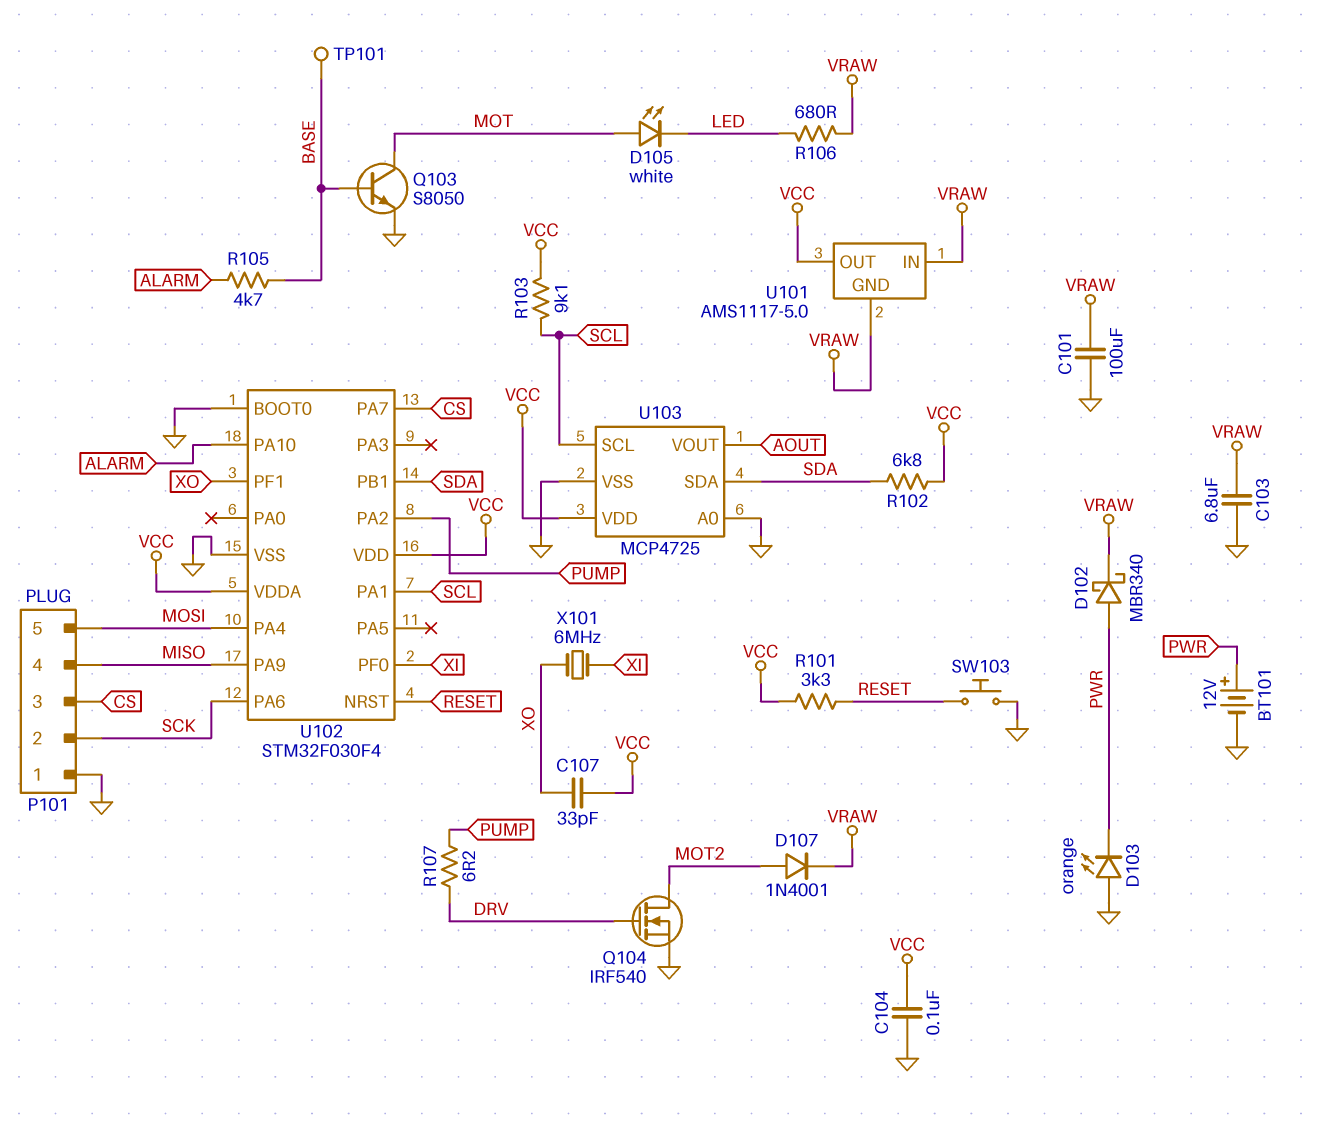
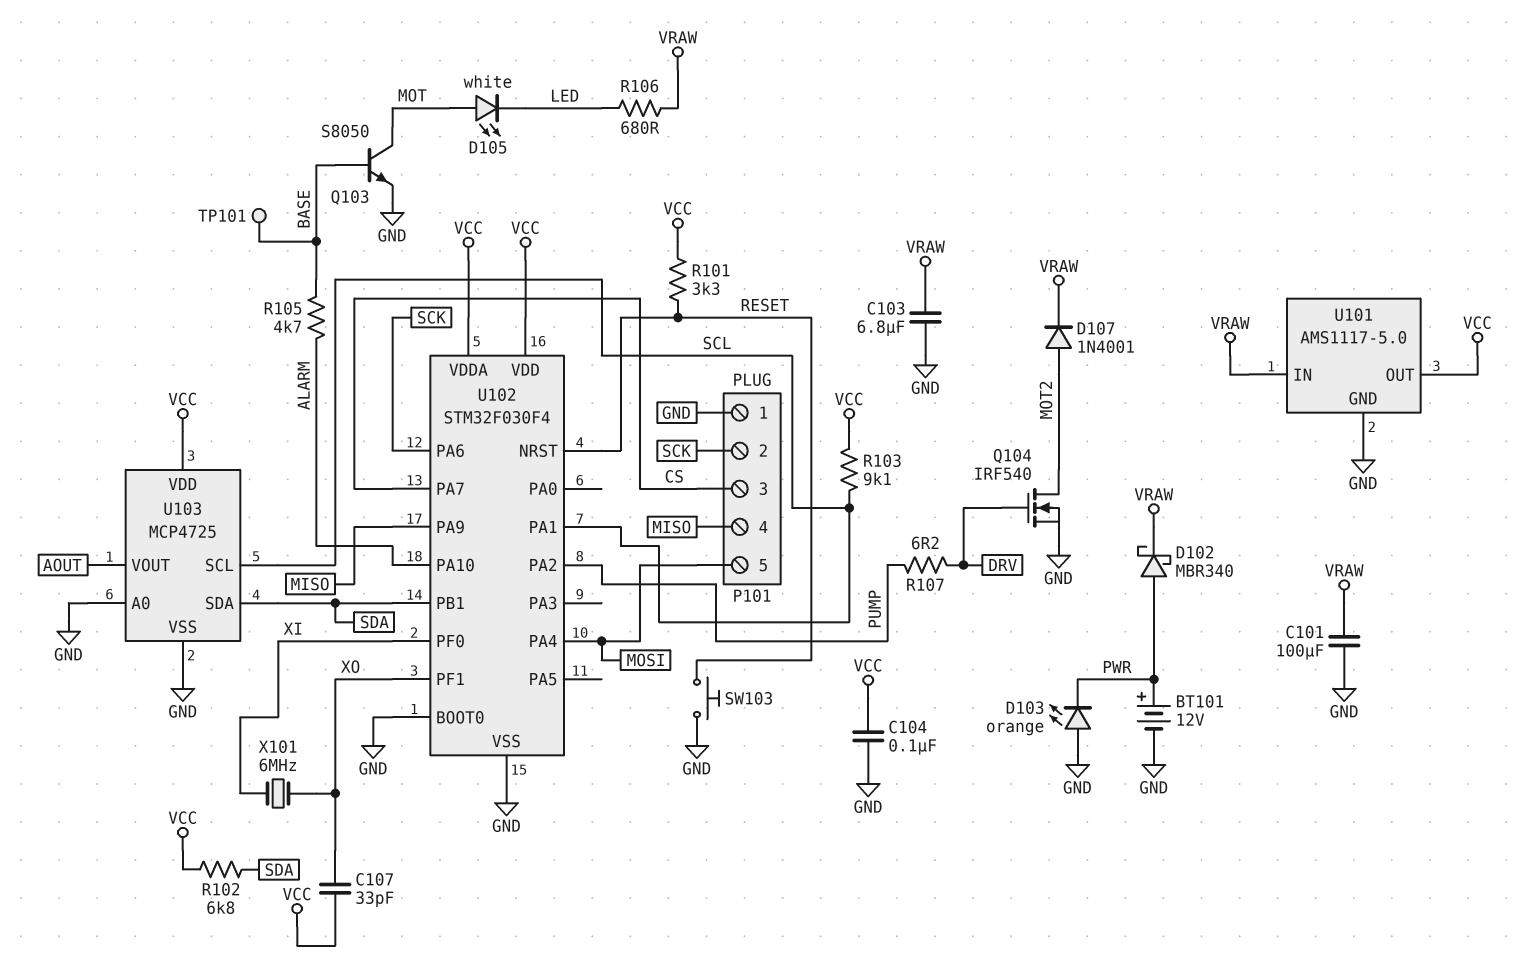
U101 pin GND: VRAW -> GND

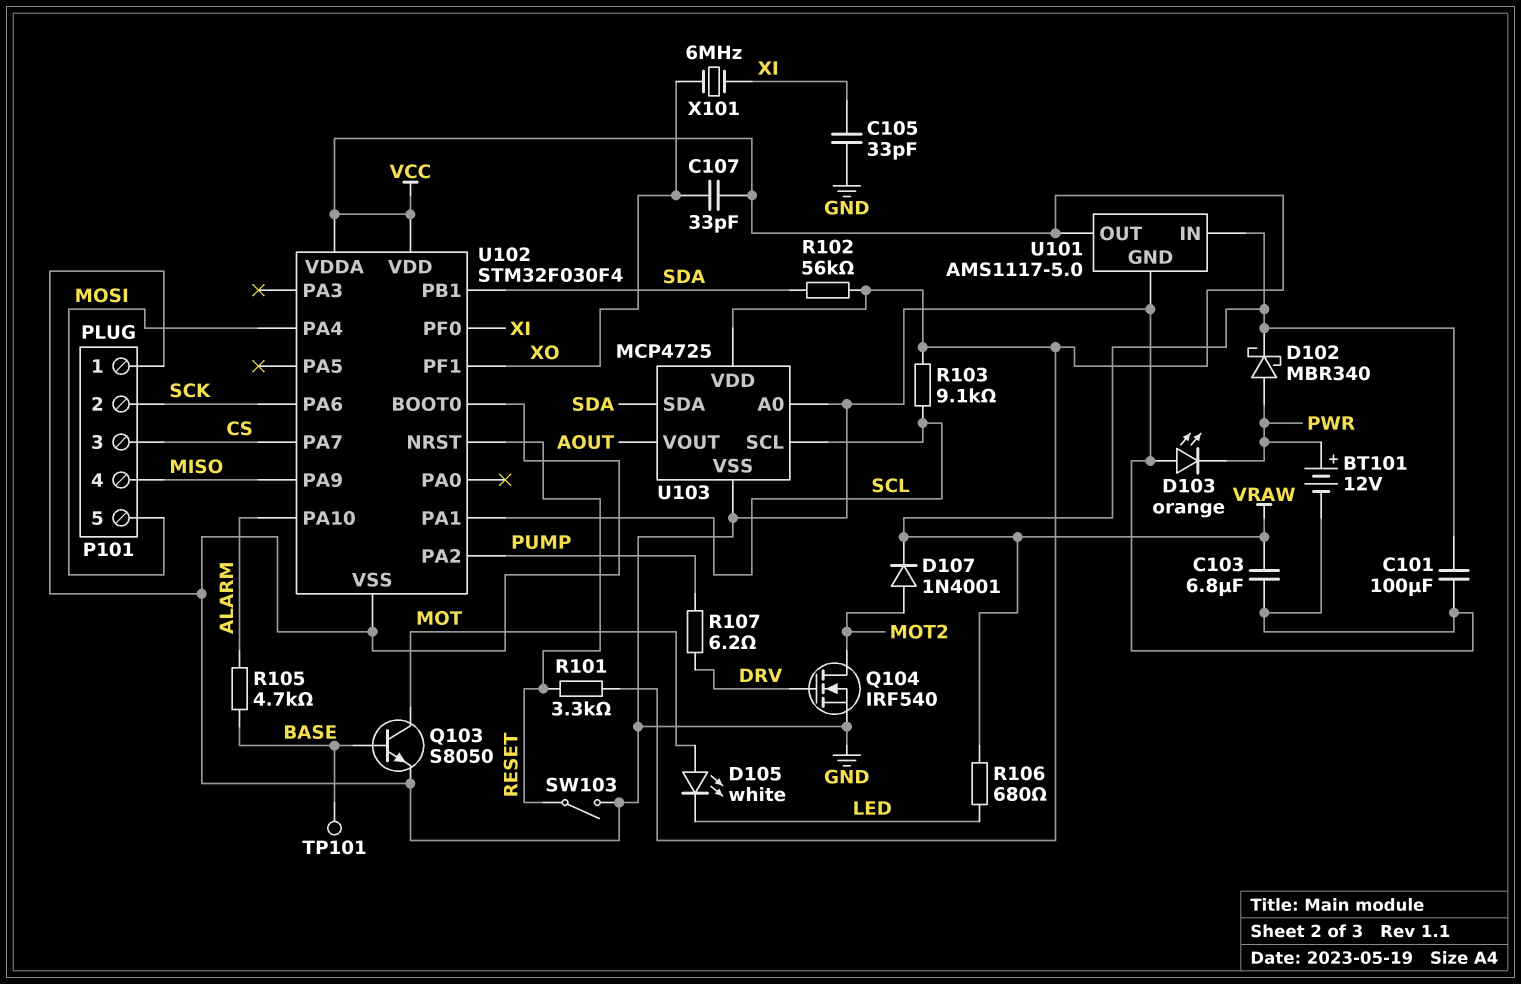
C104: 100nF (GND, VCC) -> none
C105: none -> 33pF (GND, XI)
R102: 6.8k (SDA, VCC) -> 56k (SDA, VCC)
SW103: button (GND, RESET) -> switch (GND, RESET)

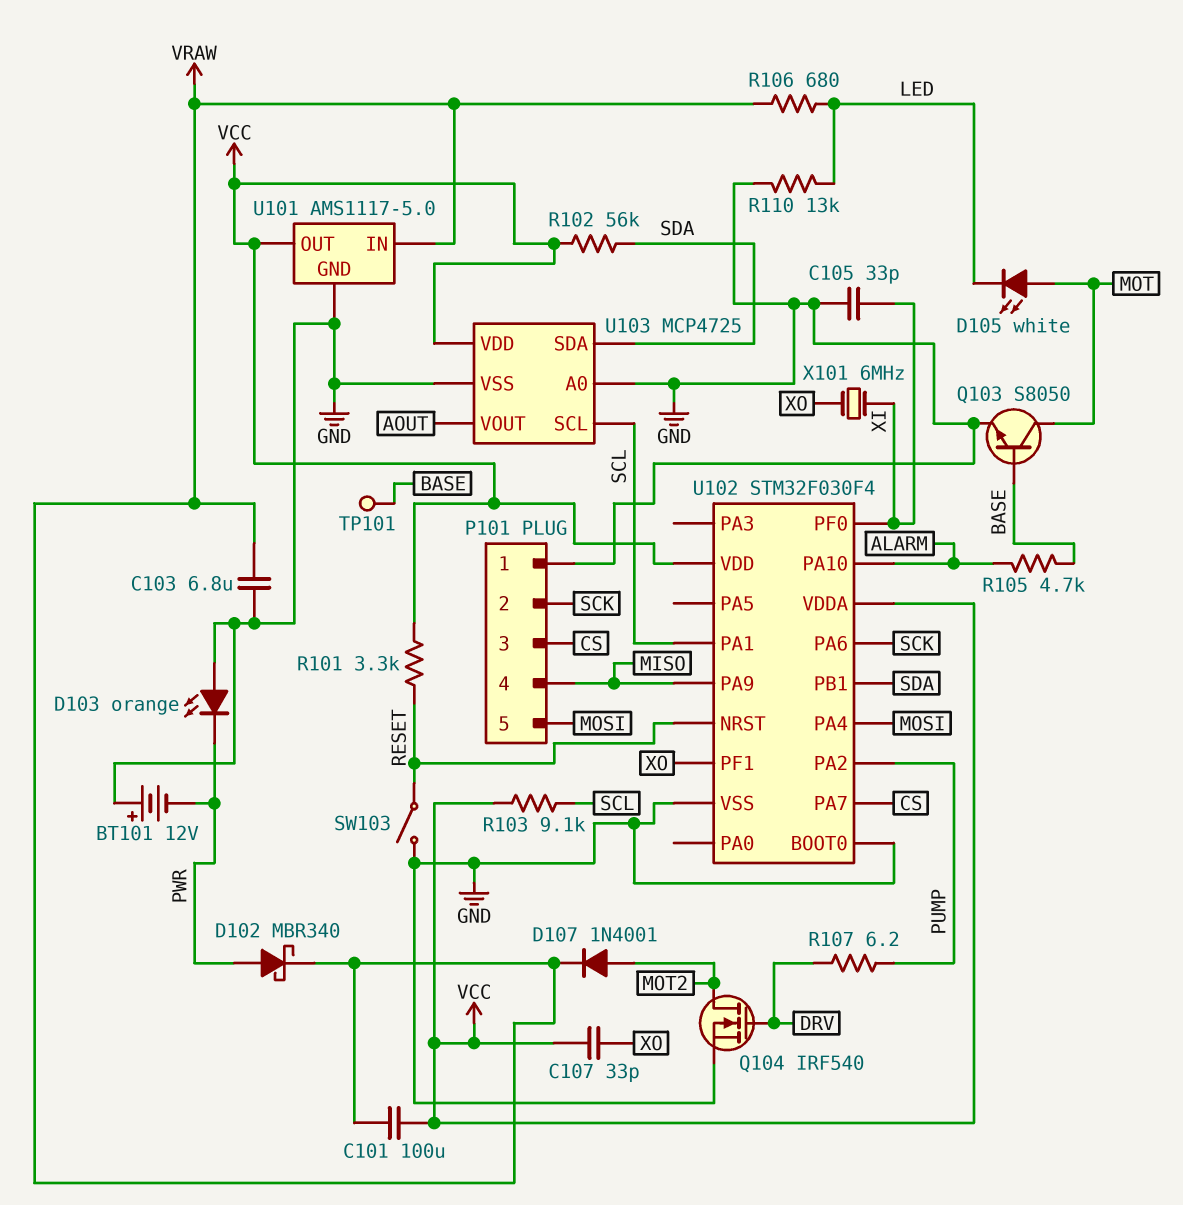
BT101: 12V (plus PWR, minus GND) -> 12V (plus GND, minus PWR)
C101: 100uF (GND, VRAW) -> 100uF (VCC, VRAW)
R110: none -> 13k (GND, LED)

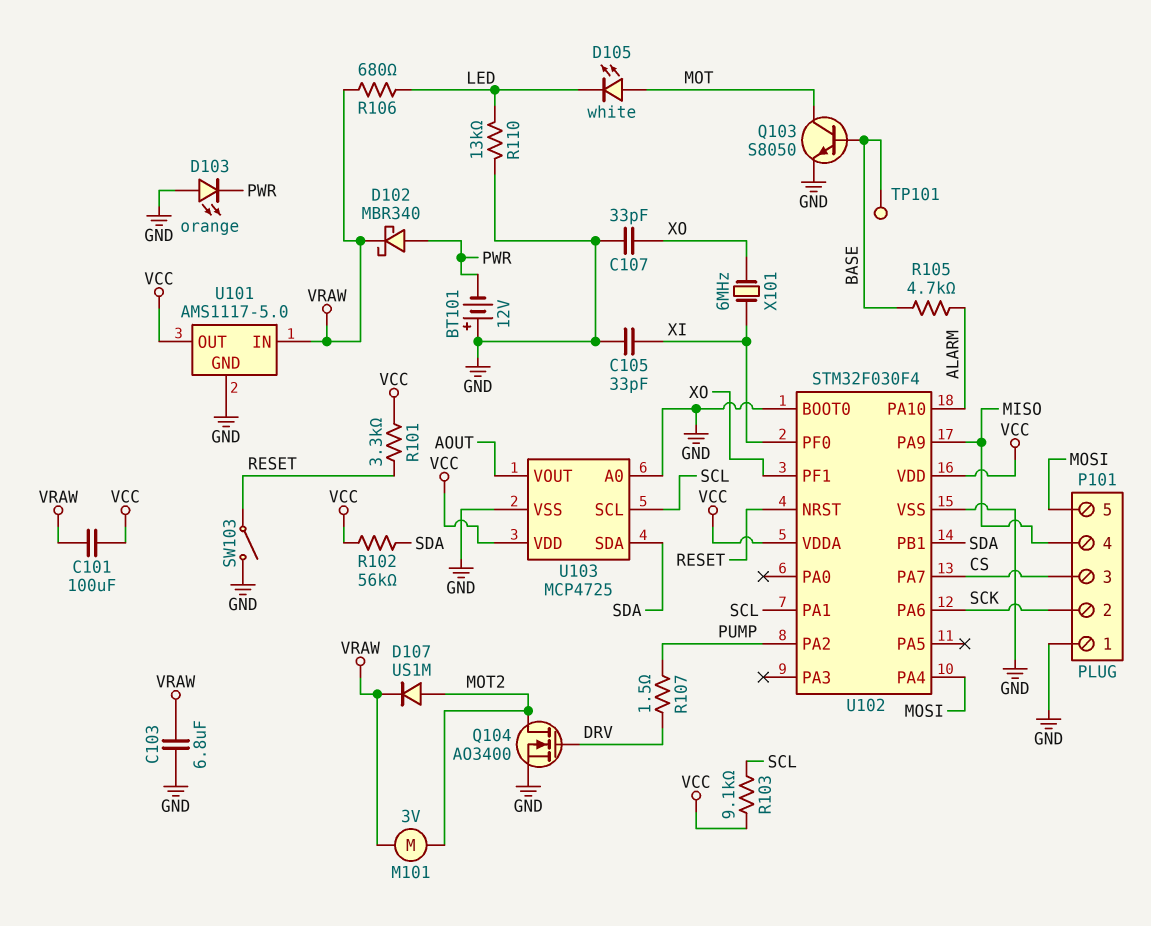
C107: 33pF (VCC, XO) -> 33pF (GND, XO)
D107: diode 1N4001 (A MOT2, K VRAW) -> diode US1M (A MOT2, K VRAW)
M101: none -> motor 3V (MOT2, VRAW)
Q104: NMOS IRF540 (G DRV, D MOT2, S GND) -> NMOS AO3400 (G DRV, D MOT2, S GND)
R107: 6.2 (DRV, PUMP) -> 1.5 (DRV, PUMP)

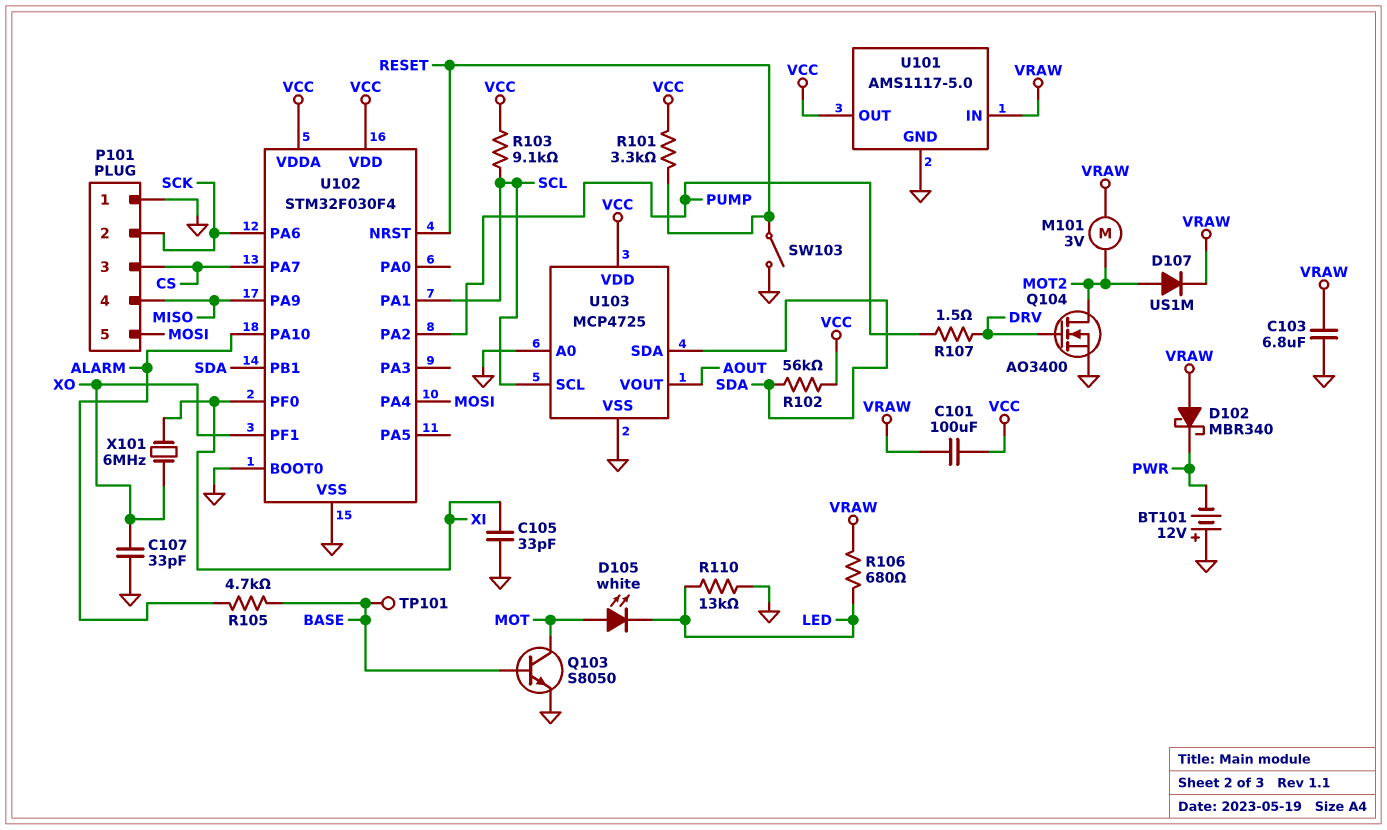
D102: schottky MBR340 (A PWR, K VRAW) -> schottky MBR340 (A VRAW, K PWR)
D103: LED orange (A GND, K PWR) -> none

